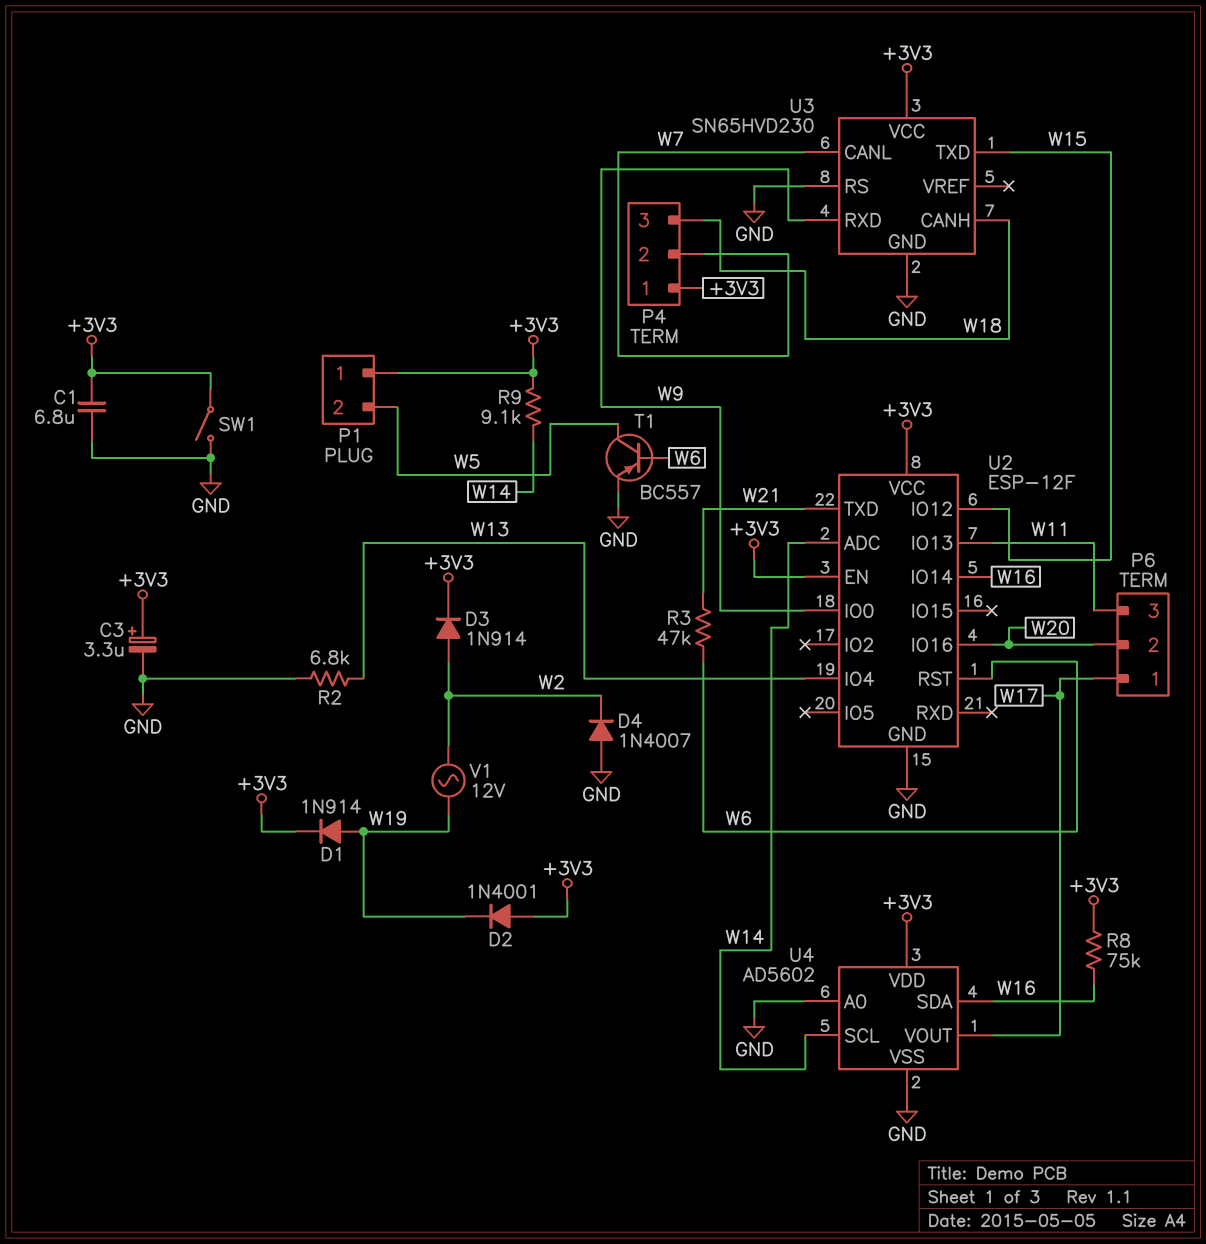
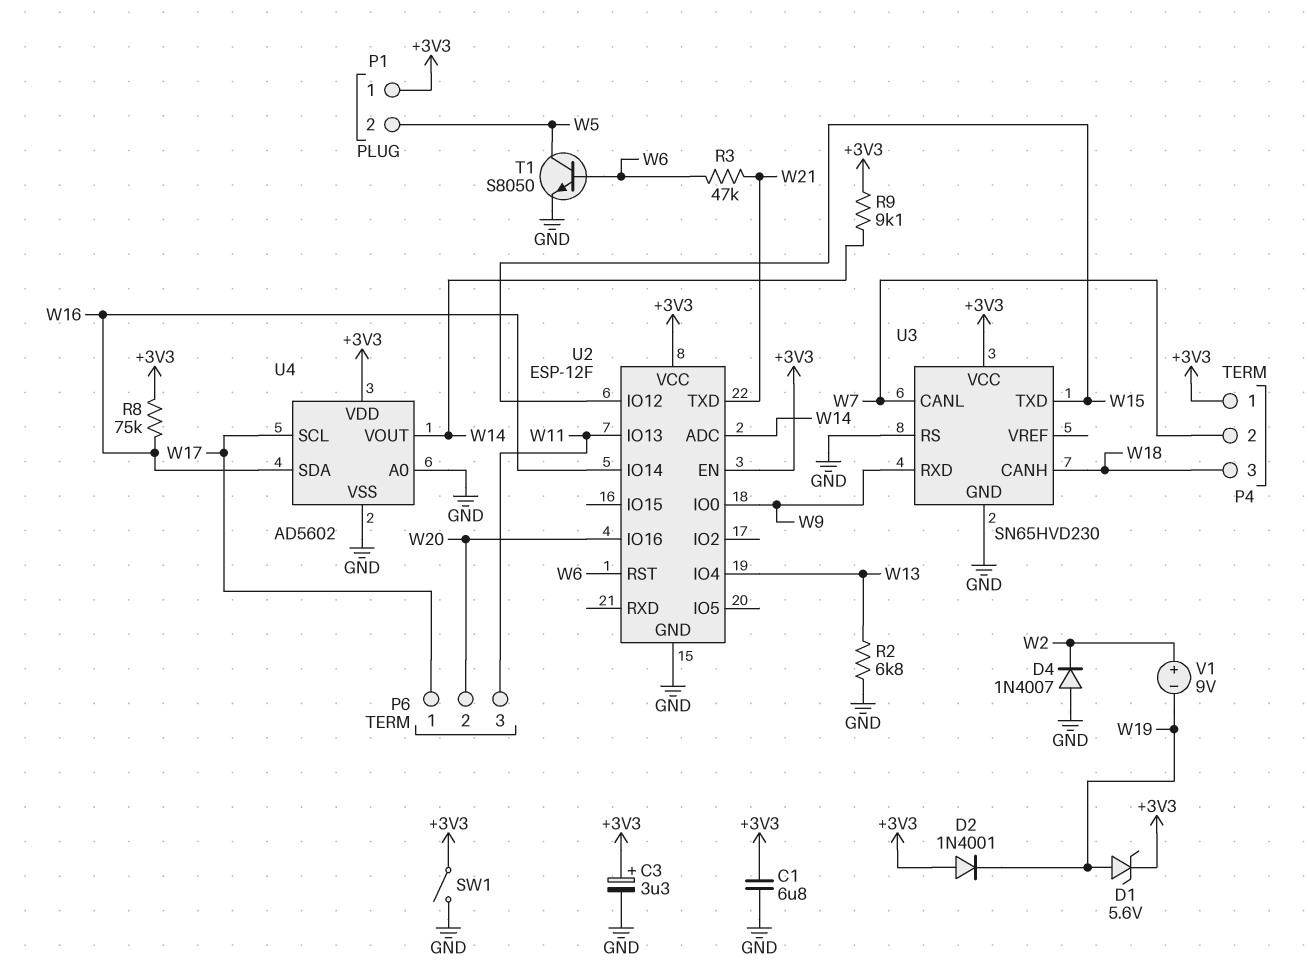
D1: diode 1N914 (A W19, K +3V3) -> zener 5.6V (A W19, K +3V3)
D3: diode 1N914 (A W2, K +3V3) -> none
T1: PNP BC557 (B W6, C W5, E GND) -> NPN S8050 (B W6, C W5, E GND)
U4 pin SCL: W14 -> W17
U4 pin VOUT: W17 -> W14
V1: AC 12V (W2, W19) -> 9V (plus W2, minus W19)

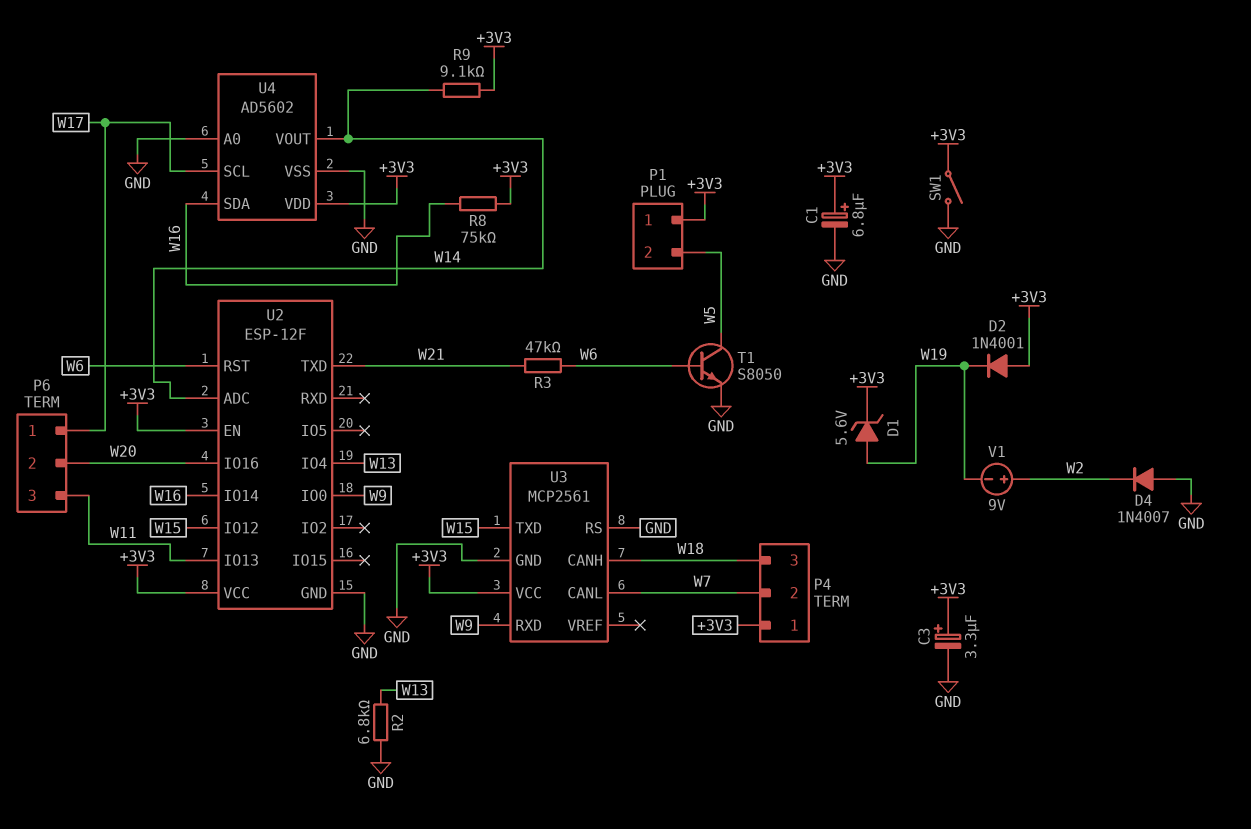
C1: 6.8uF (+3V3, GND) -> 6.8uF (plus +3V3, minus GND)
U3: SN65HVD230 -> MCP2561

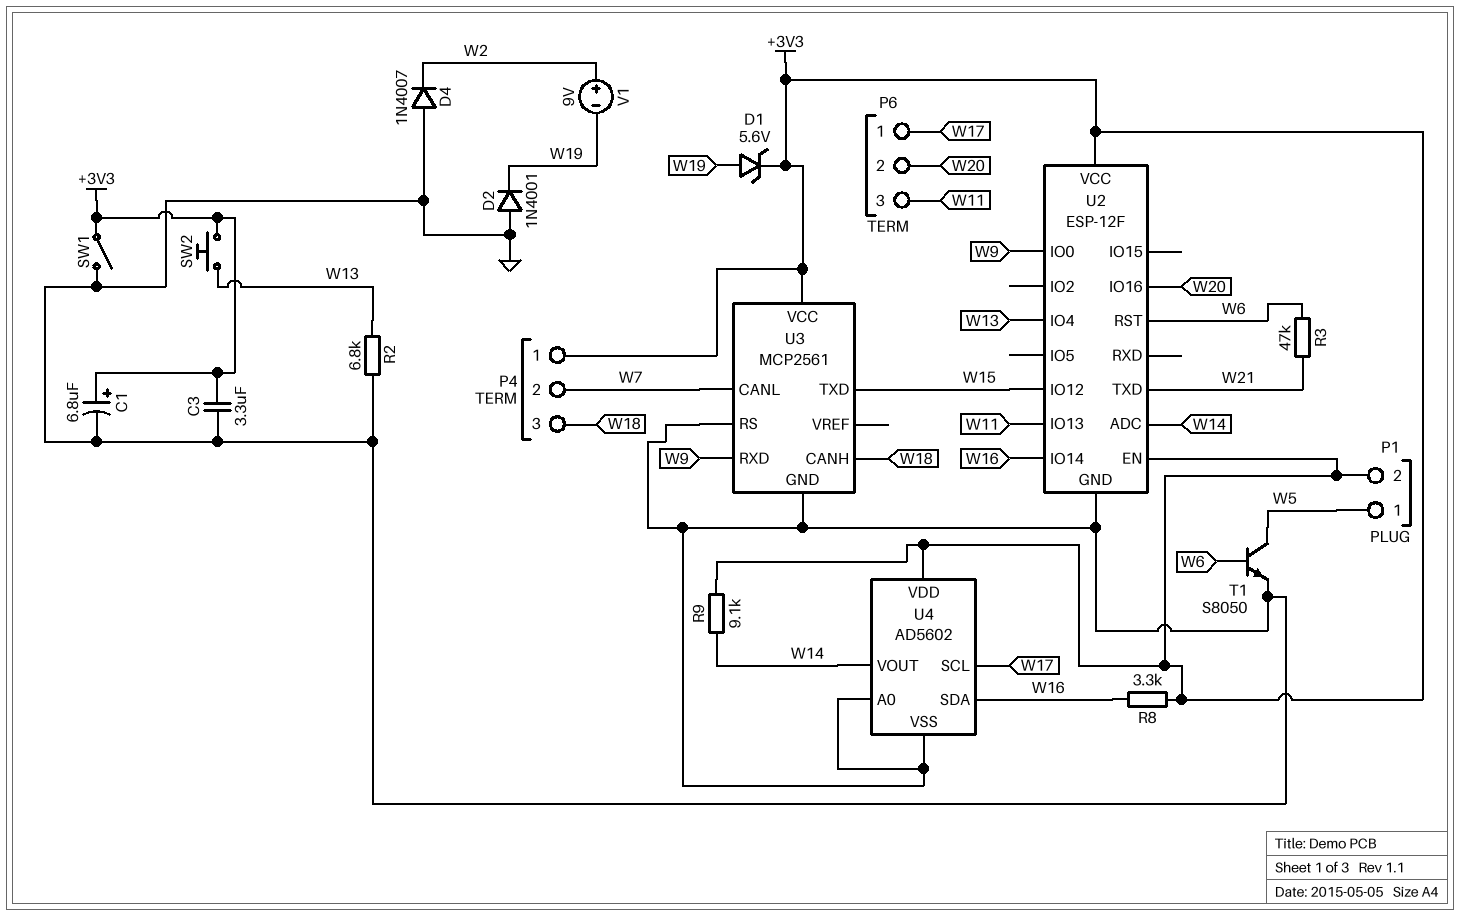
C3: 3.3uF (plus +3V3, minus GND) -> 3.3uF (+3V3, GND)
D2: diode 1N4001 (A +3V3, K W19) -> diode 1N4001 (A GND, K W19)
P1 pin 1: +3V3 -> W5
P1 pin 2: W5 -> +3V3
R8: 75k (+3V3, W16) -> 3.3k (+3V3, W16)
SW2: none -> button (+3V3, W13)

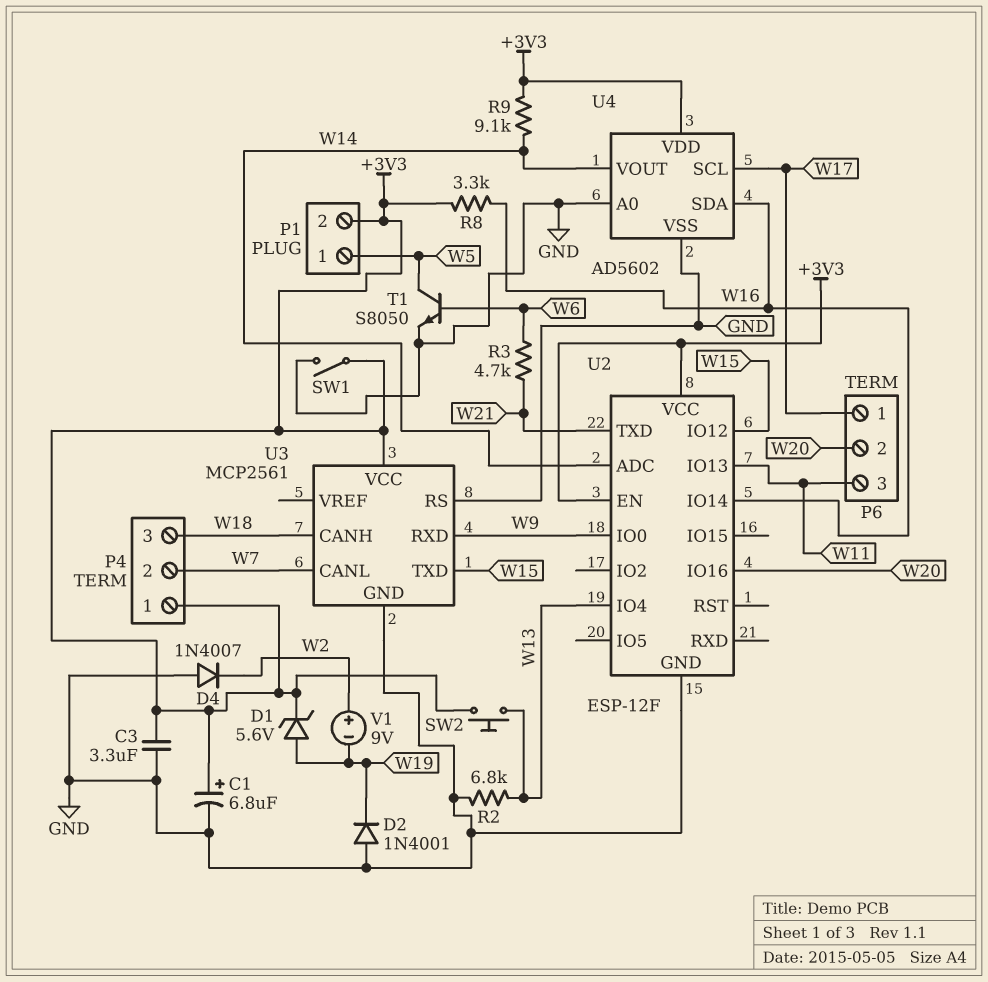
R3: 47k (W6, W21) -> 4.7k (W6, W21)
U2 pin RST: W6 -> none

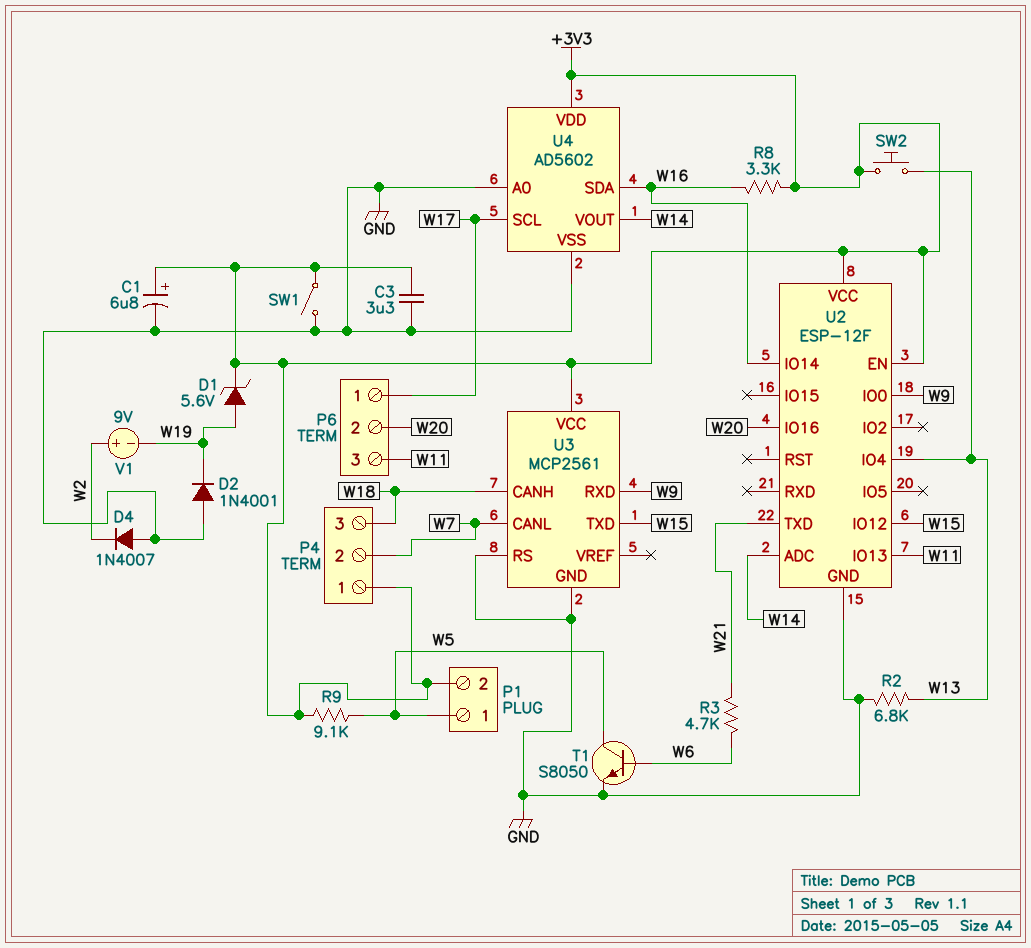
R9: 9.1k (+3V3, W14) -> 9.1k (+3V3, W5)

